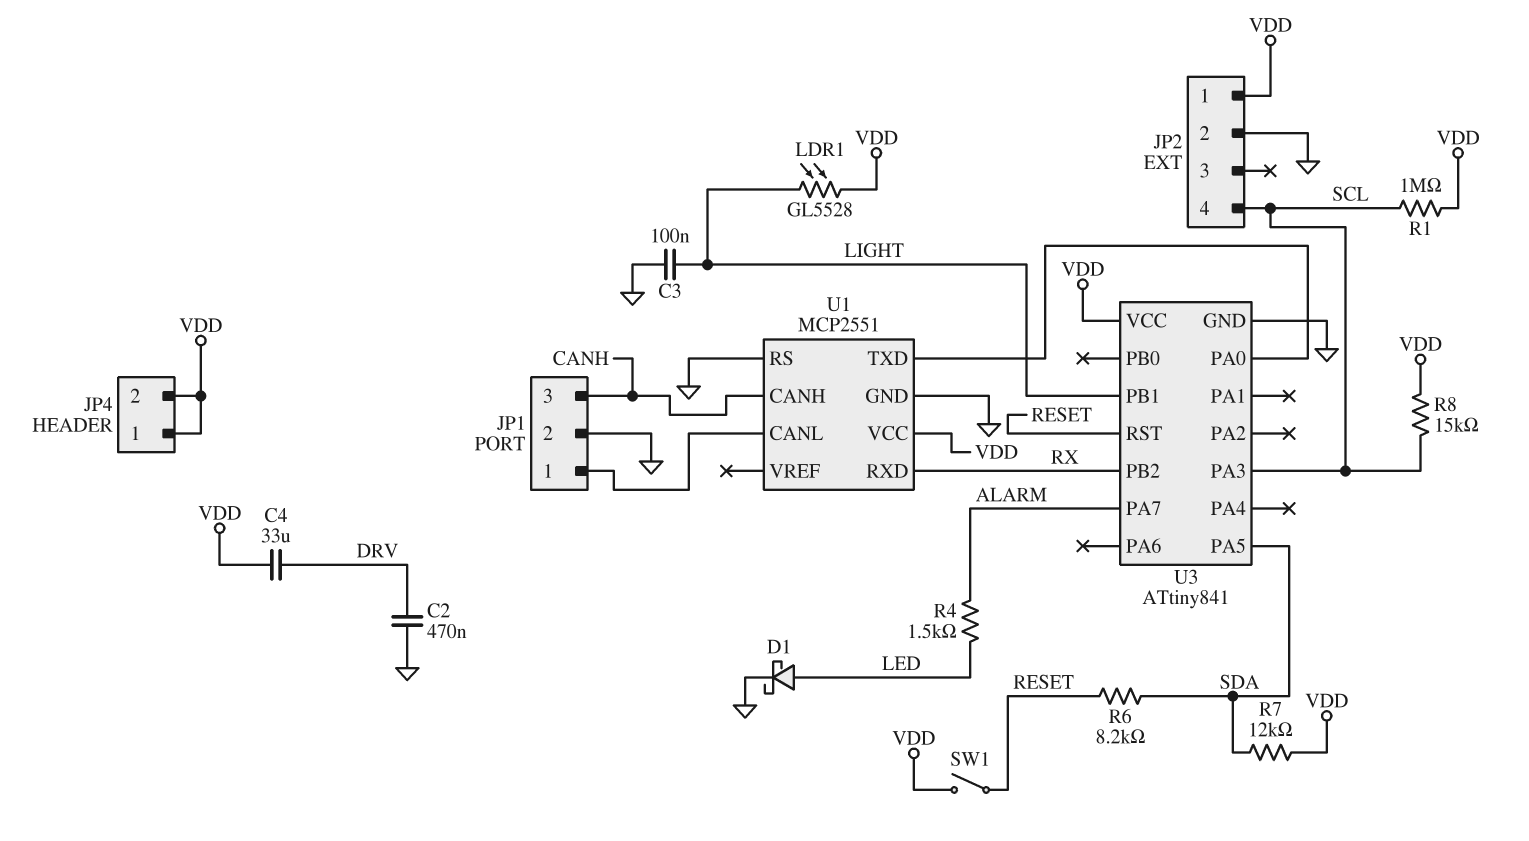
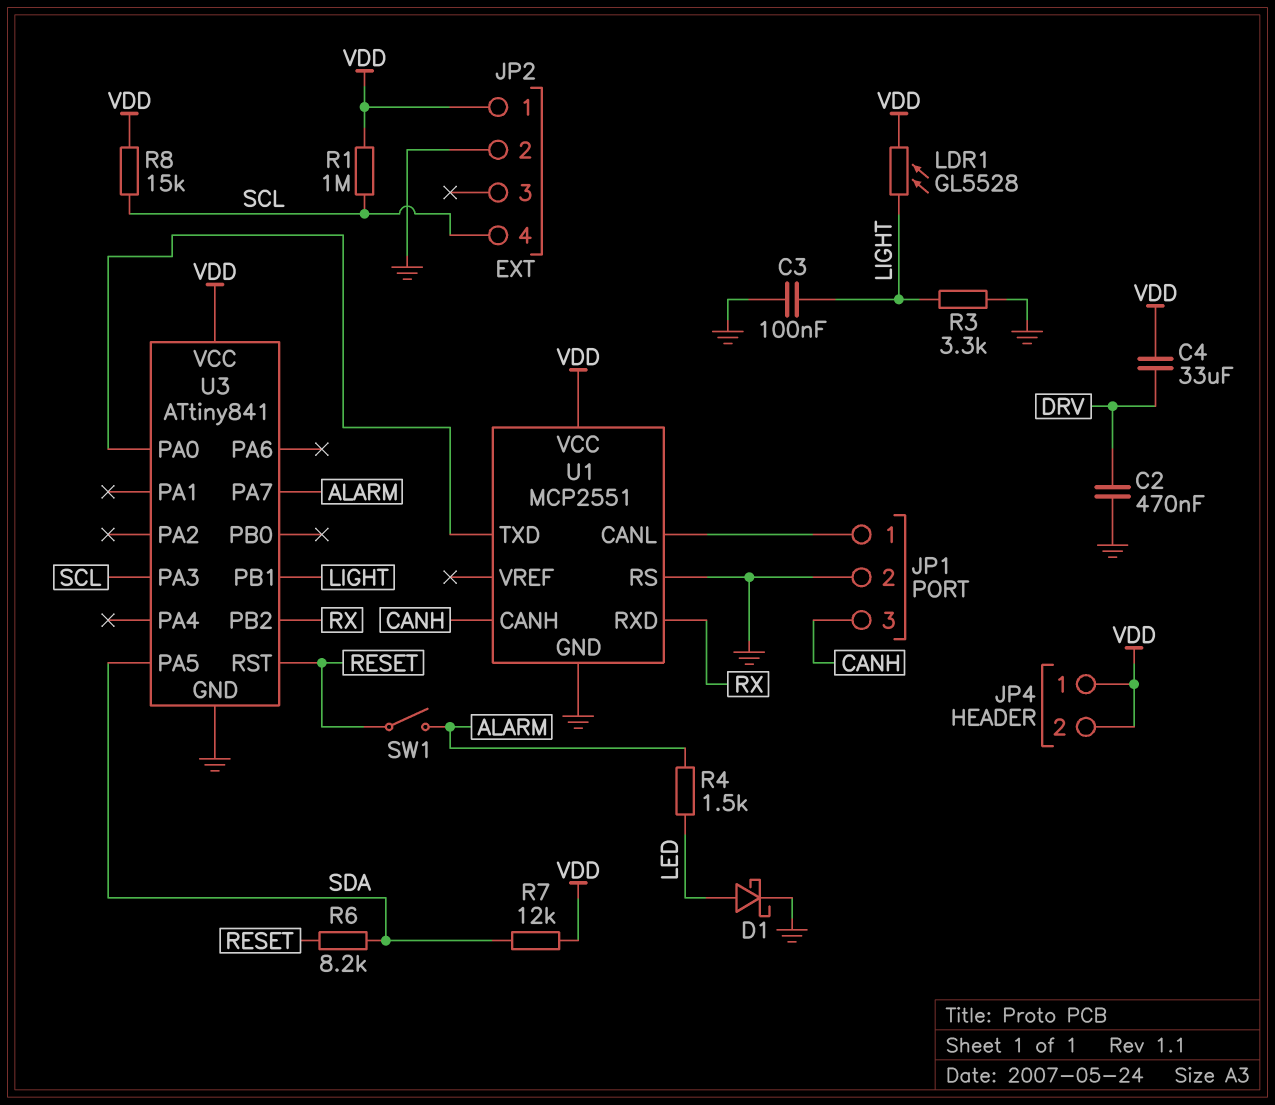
R3: none -> 3.3k (GND, LIGHT)
SW1: switch (RESET, VDD) -> switch (ALARM, RESET)

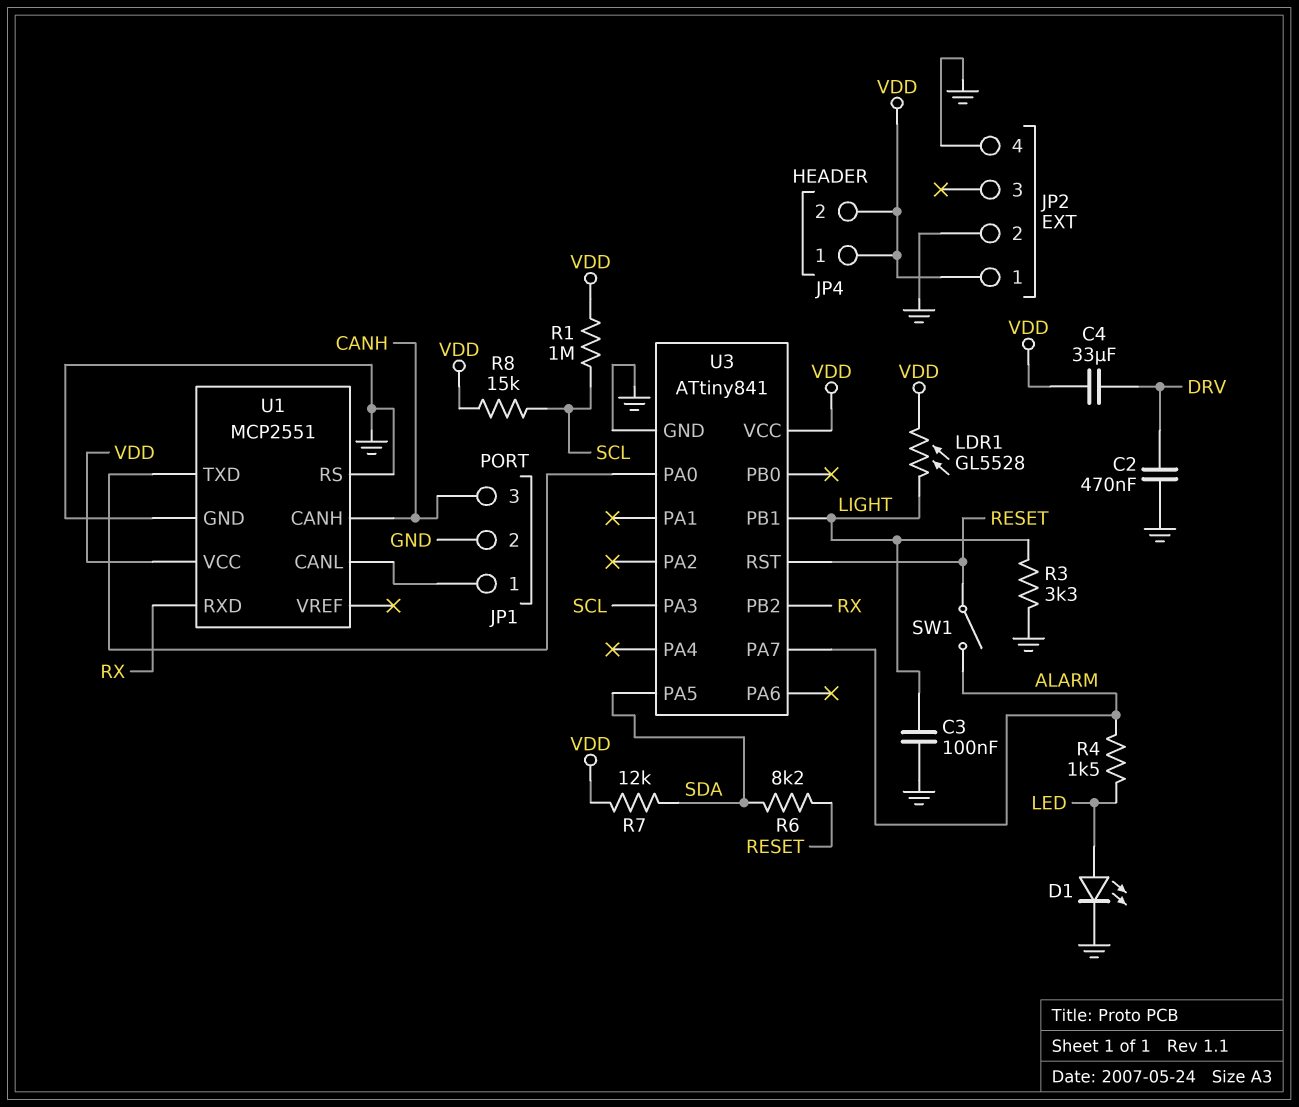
D1: schottky (A LED, K GND) -> LED (A LED, K GND)
JP2 pin 4: SCL -> GND

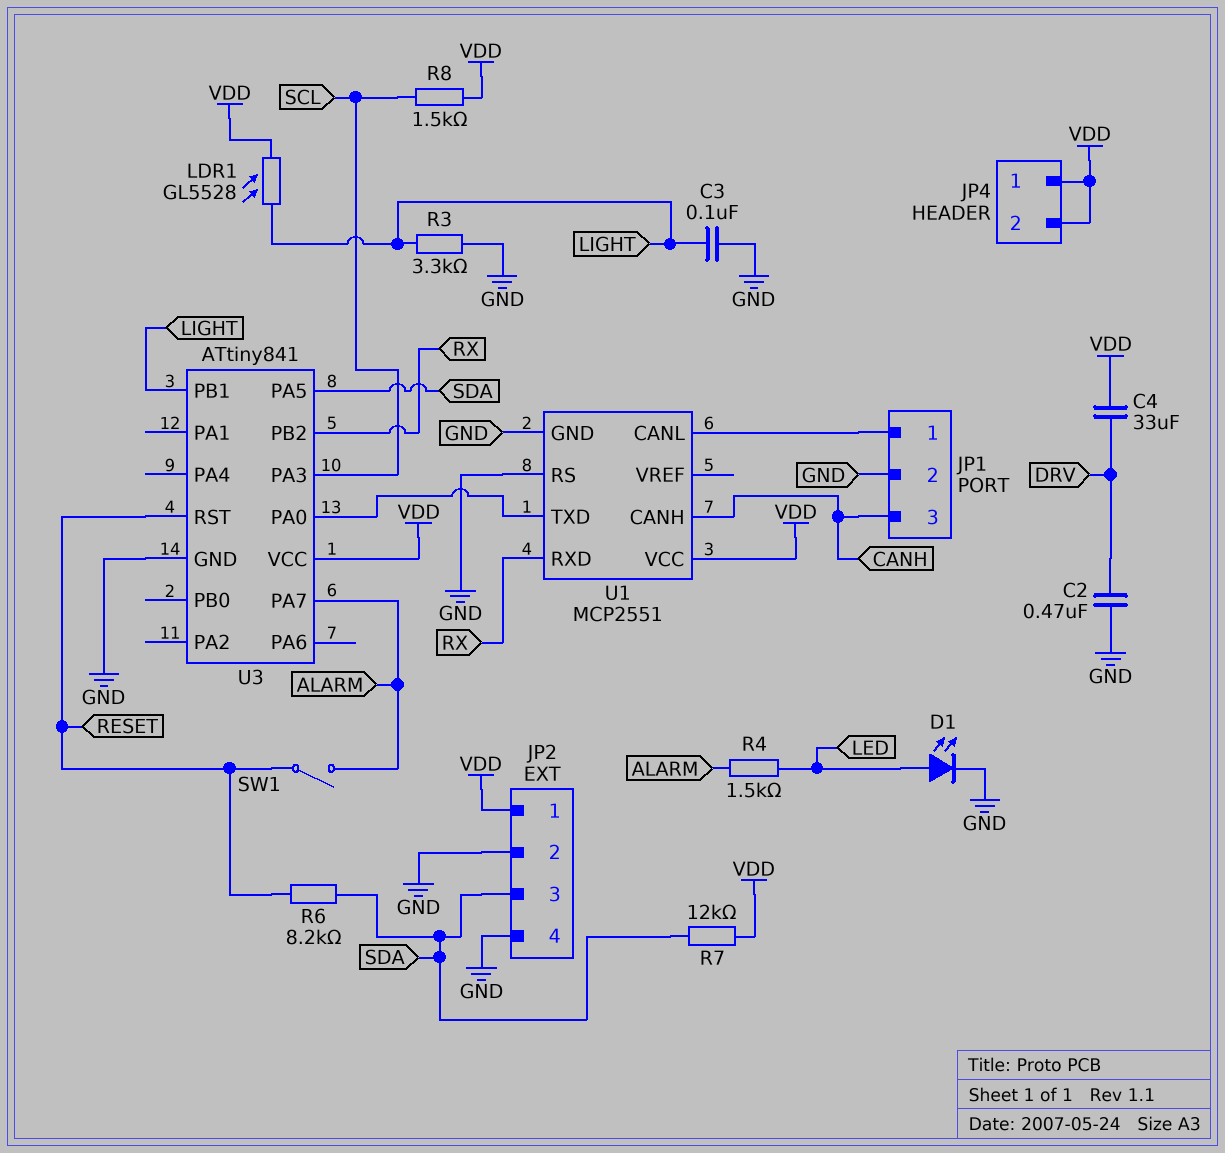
JP2 pin 3: none -> SDA
R1: 1M (SCL, VDD) -> none
R8: 15k (SCL, VDD) -> 1.5k (SCL, VDD)

